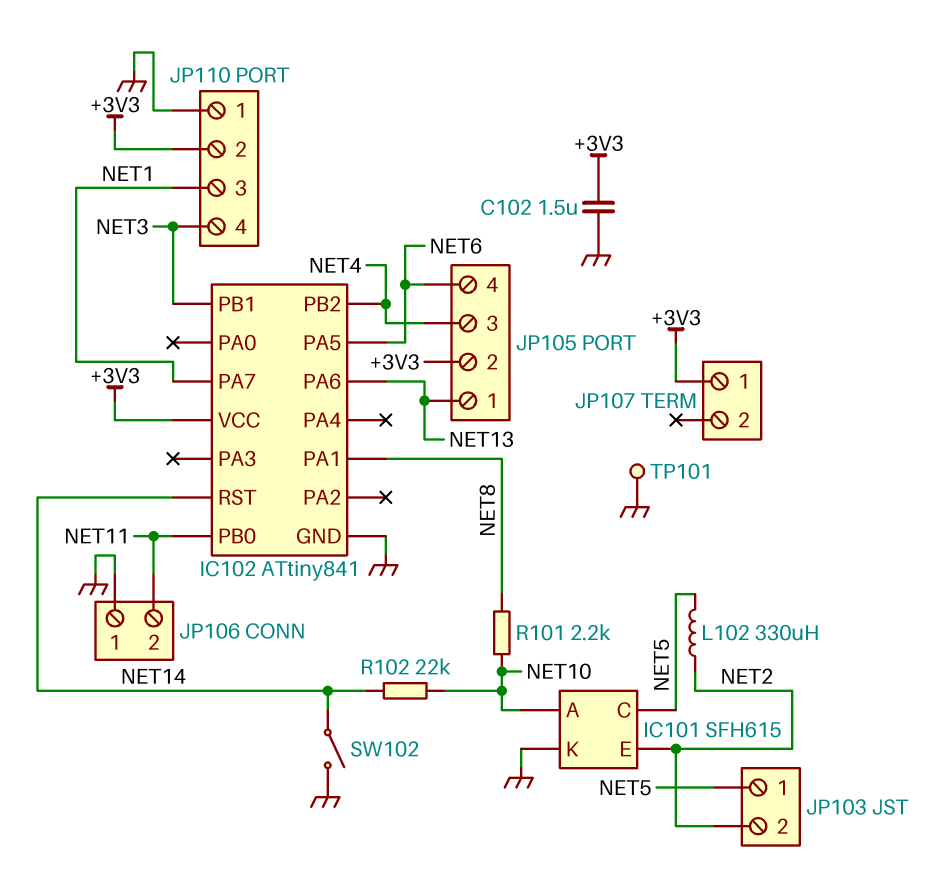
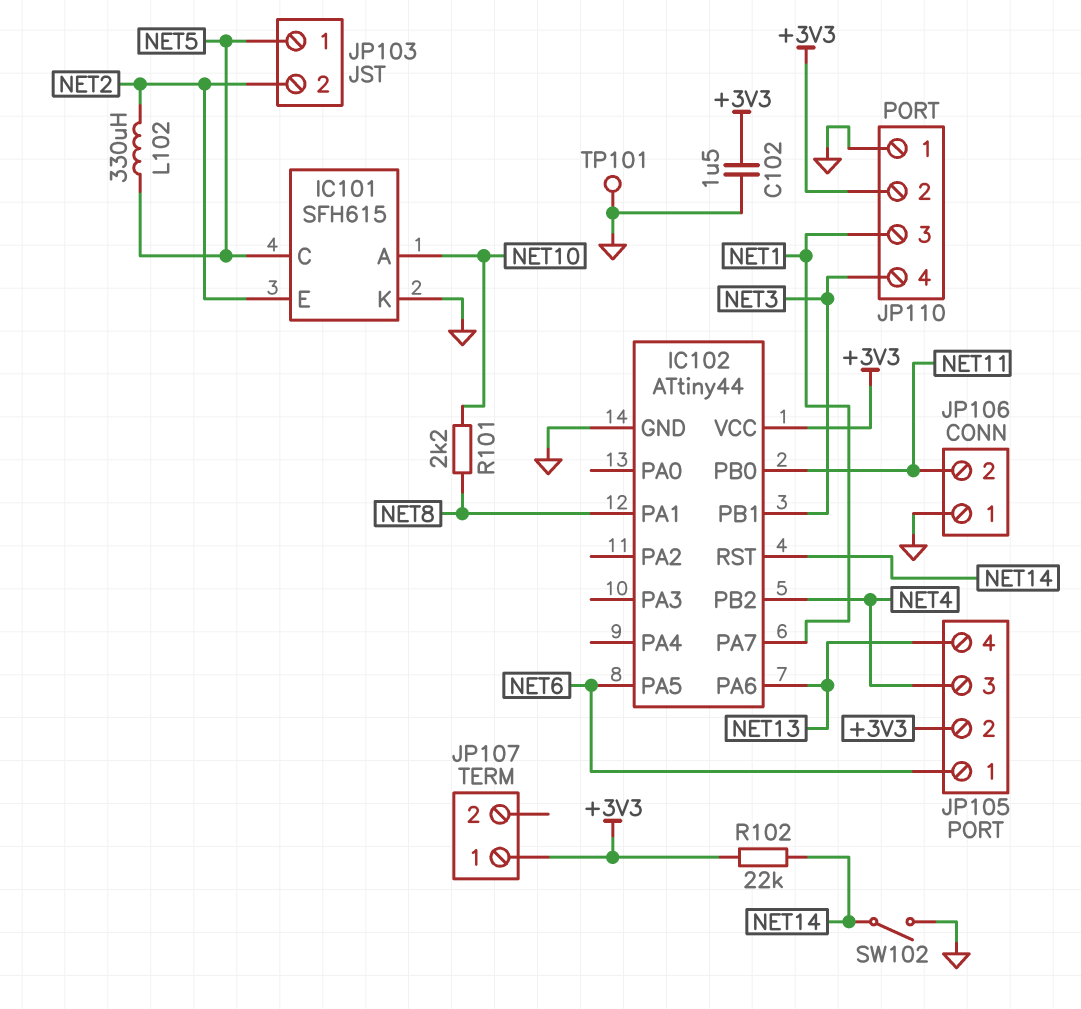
IC102: ATtiny841 -> ATtiny44
JP105 pin 1: NET13 -> NET6
JP105 pin 4: NET6 -> NET13
R102: 22k (NET10, NET14) -> 22k (+3V3, NET14)

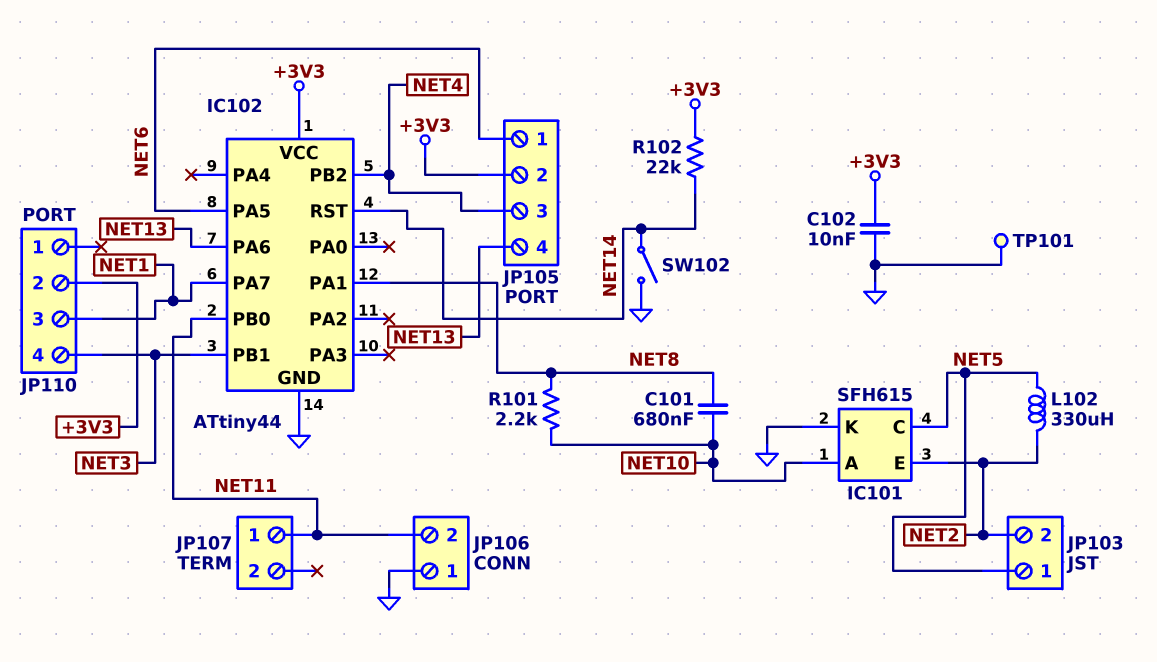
C101: none -> 680nF (NET8, NET10)
C102: 1.5uF (+3V3, GND) -> 10nF (+3V3, GND)
JP107 pin 1: +3V3 -> NET11
JP110 pin 1: GND -> none

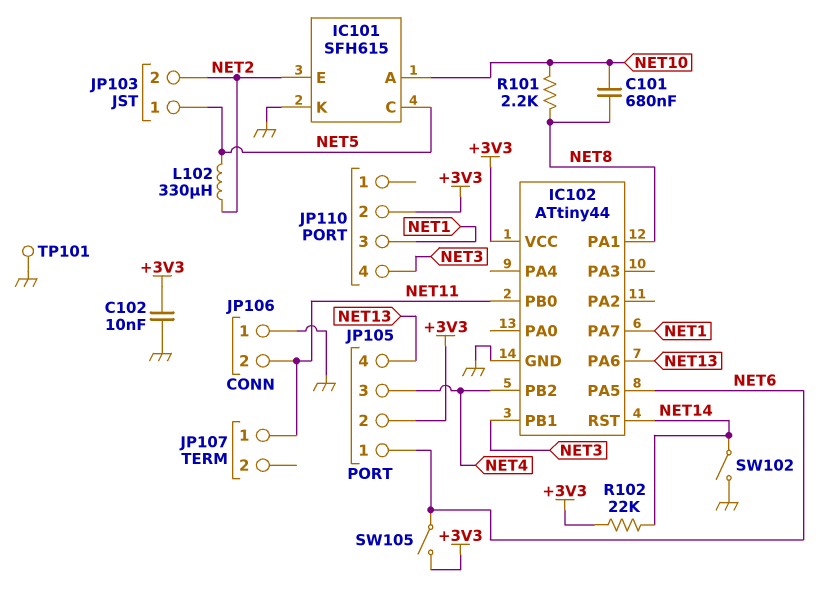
SW105: none -> switch (+3V3, NET6)

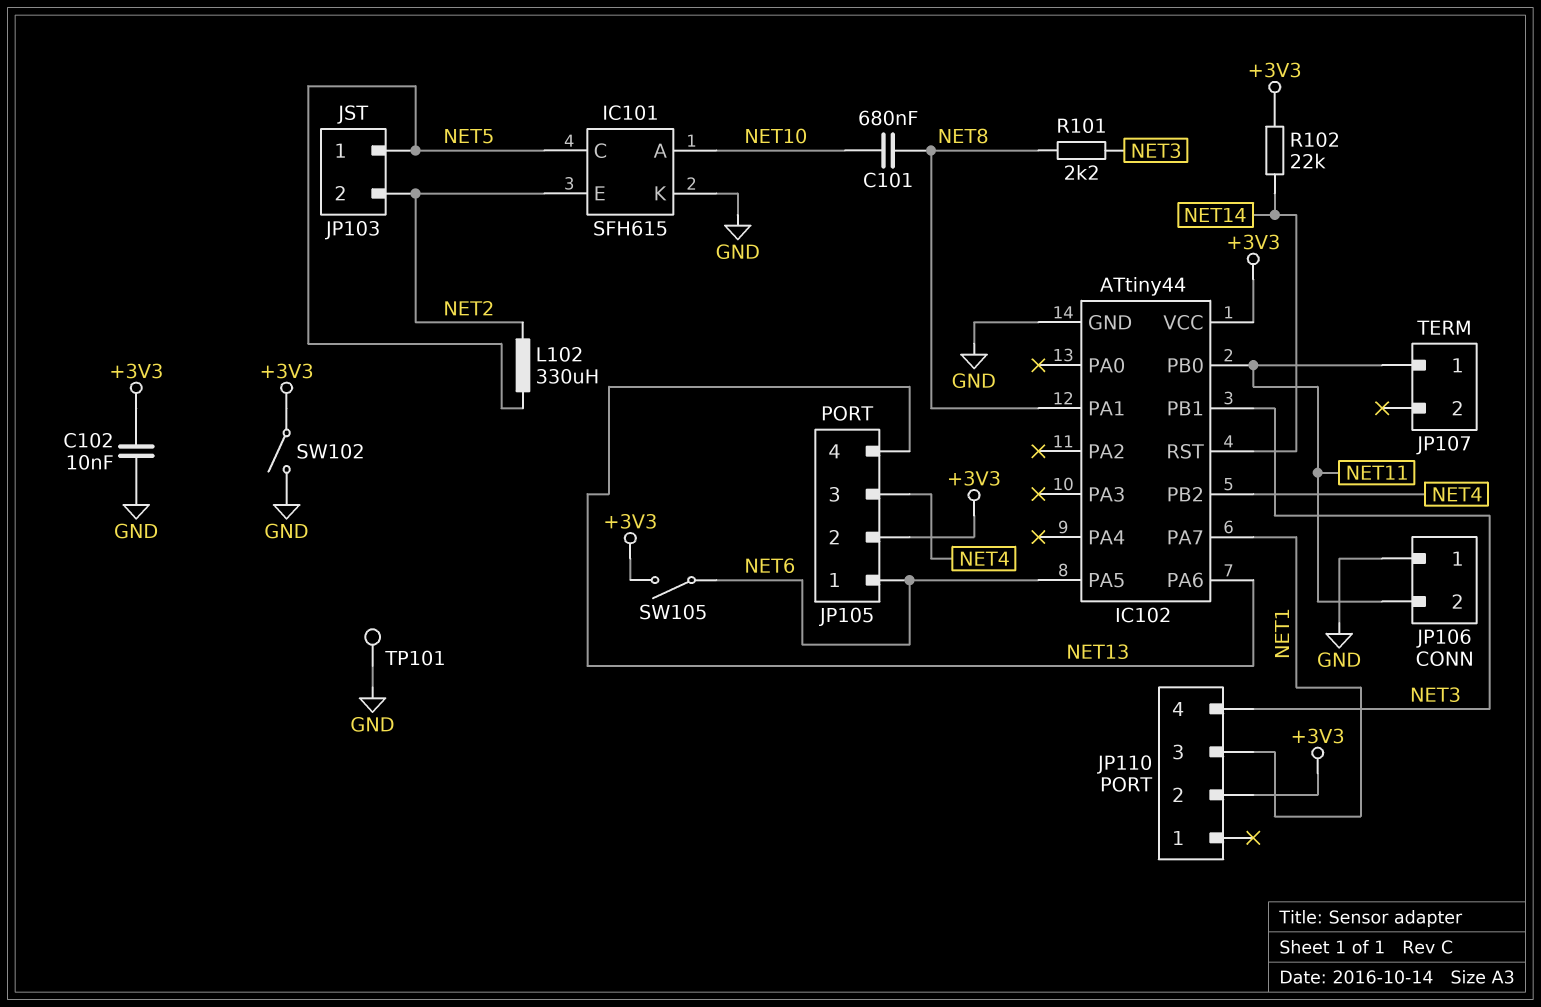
R101: 2.2k (NET8, NET10) -> 2.2k (NET3, NET8)
SW102: switch (GND, NET14) -> switch (+3V3, GND)

